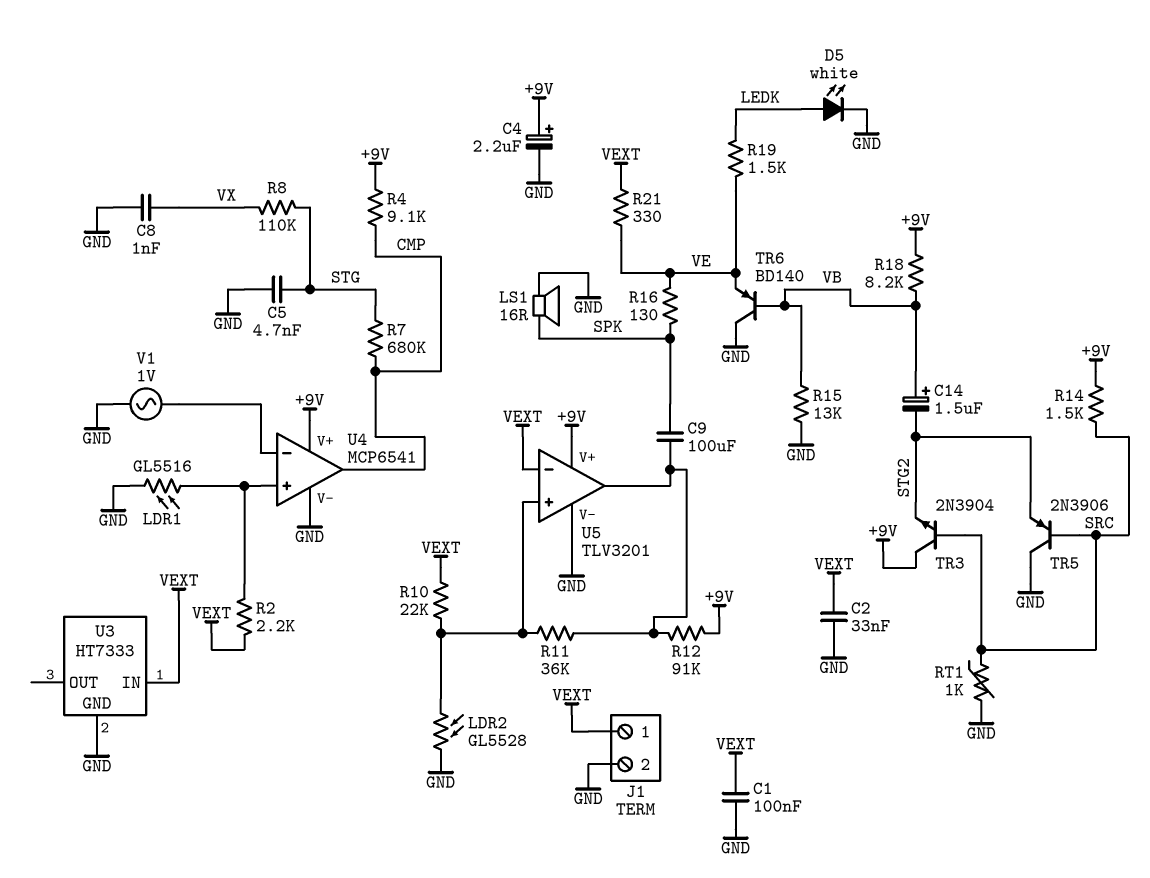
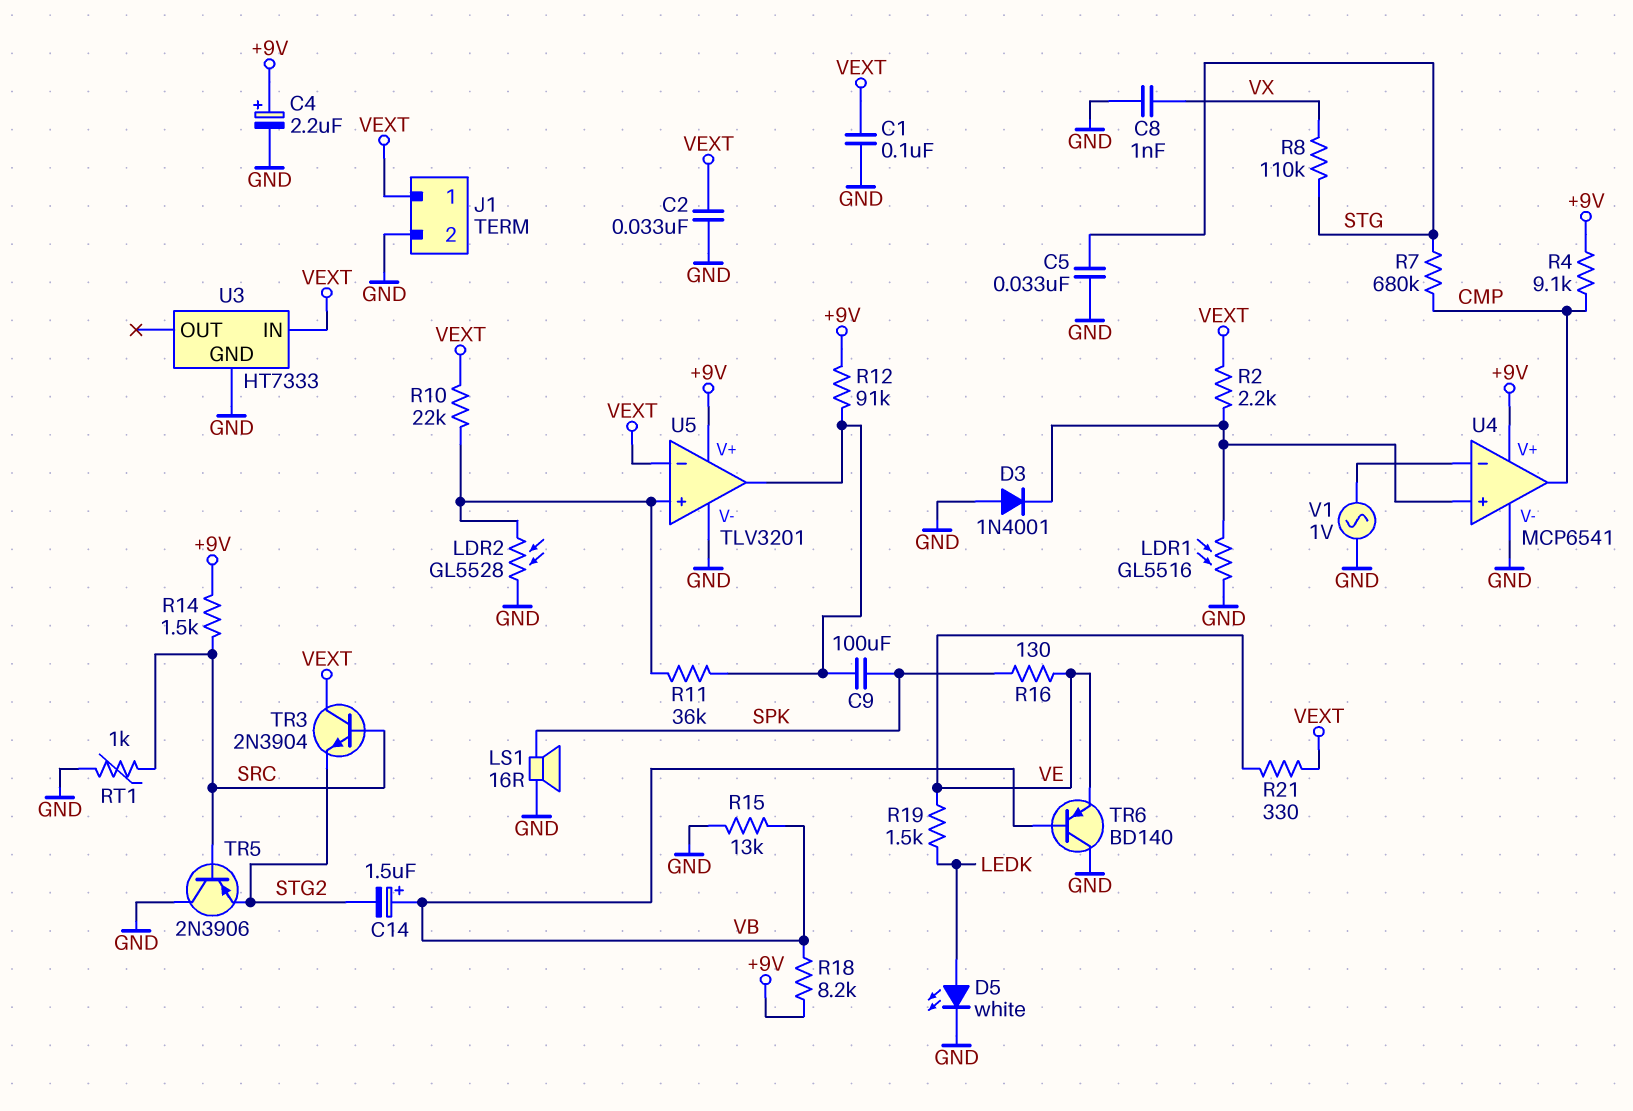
C5: 4.7nF (GND, STG) -> 33nF (GND, STG)
D3: none -> diode 1N4001 (A GND, K U4/in+)
TR3: NPN 2N3904 (B SRC, C +9V, E STG2) -> NPN 2N3904 (B SRC, C VEXT, E STG2)

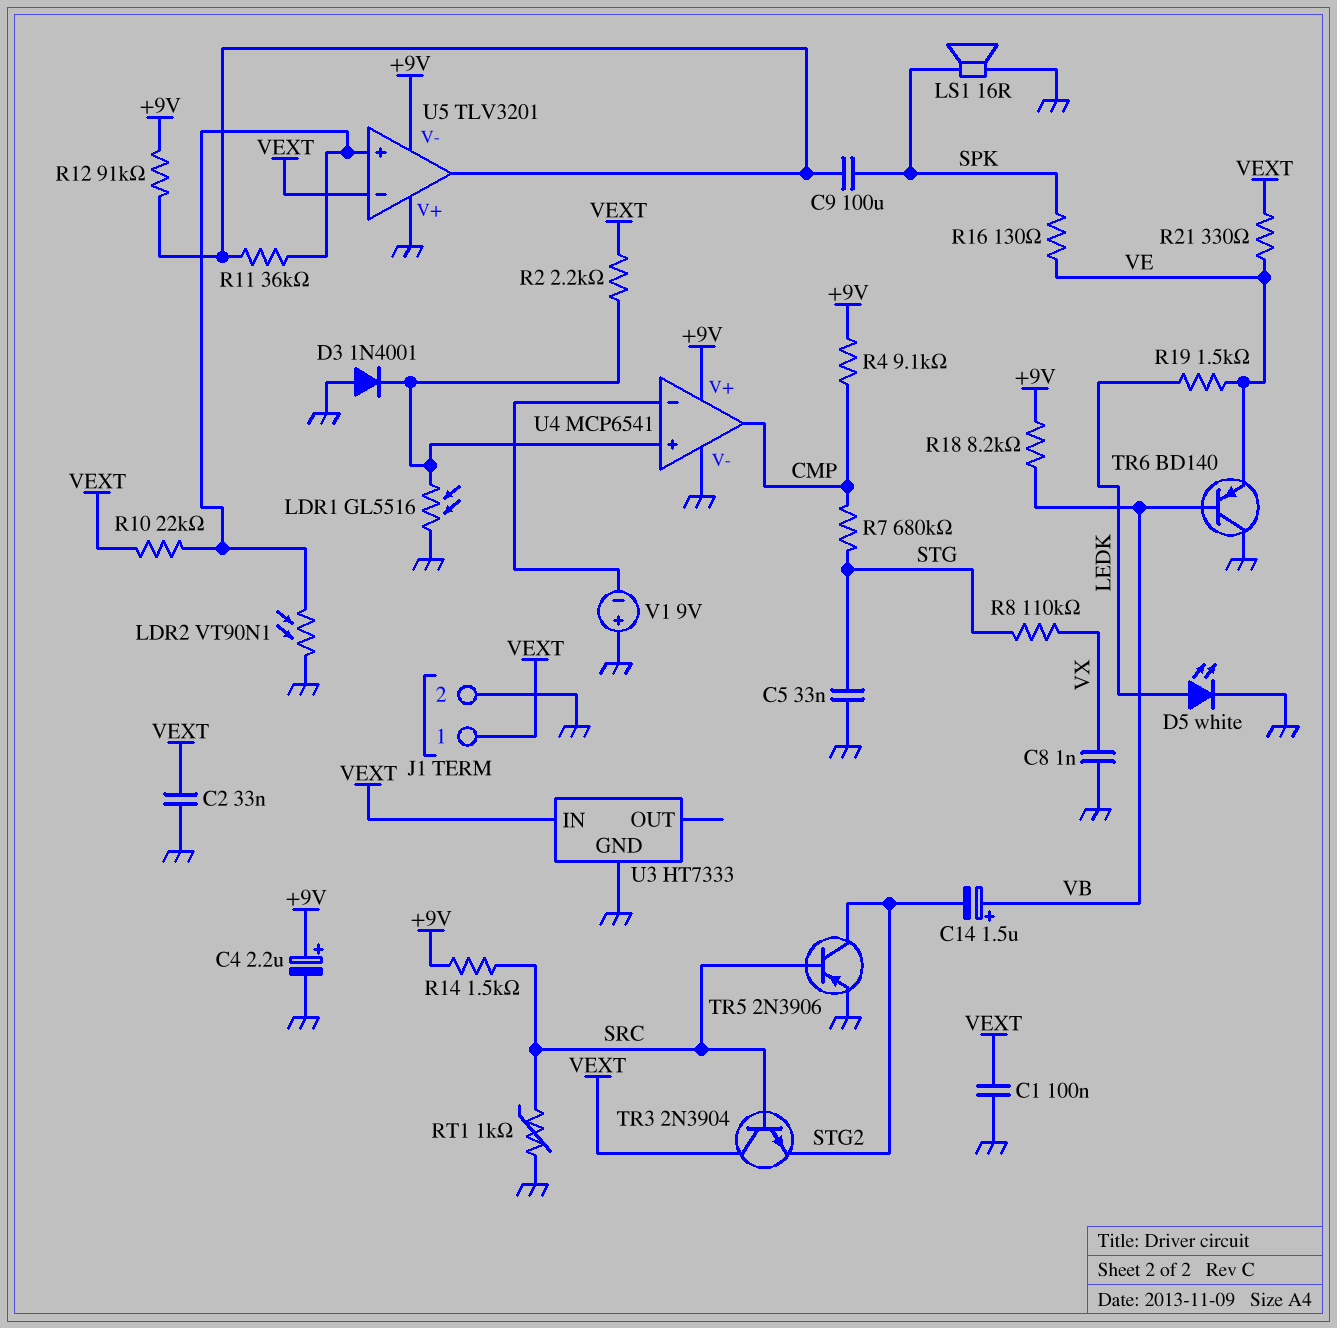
LDR2: GL5528 (GND, U5/in+) -> VT90N1 (GND, U5/in+)
R15: 13k (GND, VB) -> none
TR5: PNP 2N3906 (B SRC, C GND, E STG2) -> PNP 2N3906 (B SRC, C STG2, E GND)
U5 pin V+: +9V -> GND
U5 pin V-: GND -> +9V
V1: AC 1V (GND, U4/in-) -> 9V (plus GND, minus U4/in-)

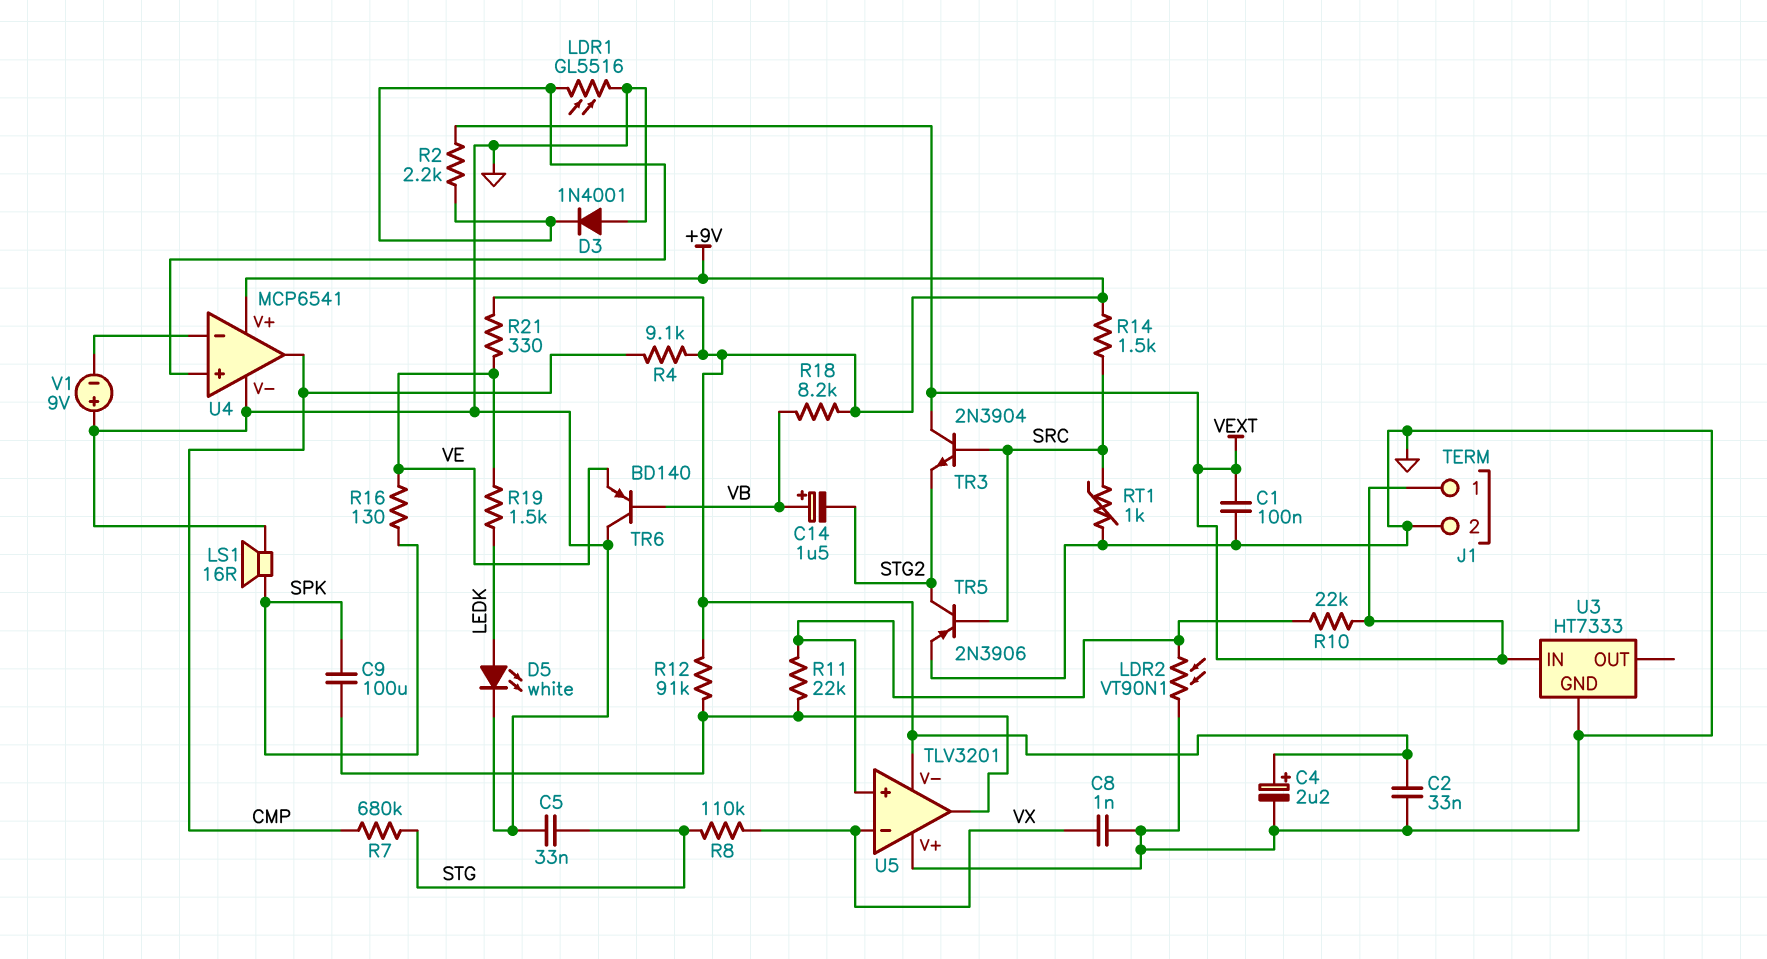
C2: 33nF (GND, VEXT) -> 33nF (+9V, GND)
R11: 36k (U5/in+, U5/out) -> 22k (U5/in+, U5/out)
R21: 330 (VE, VEXT) -> 330 (+9V, VE)
U5 pin in-: VEXT -> VX

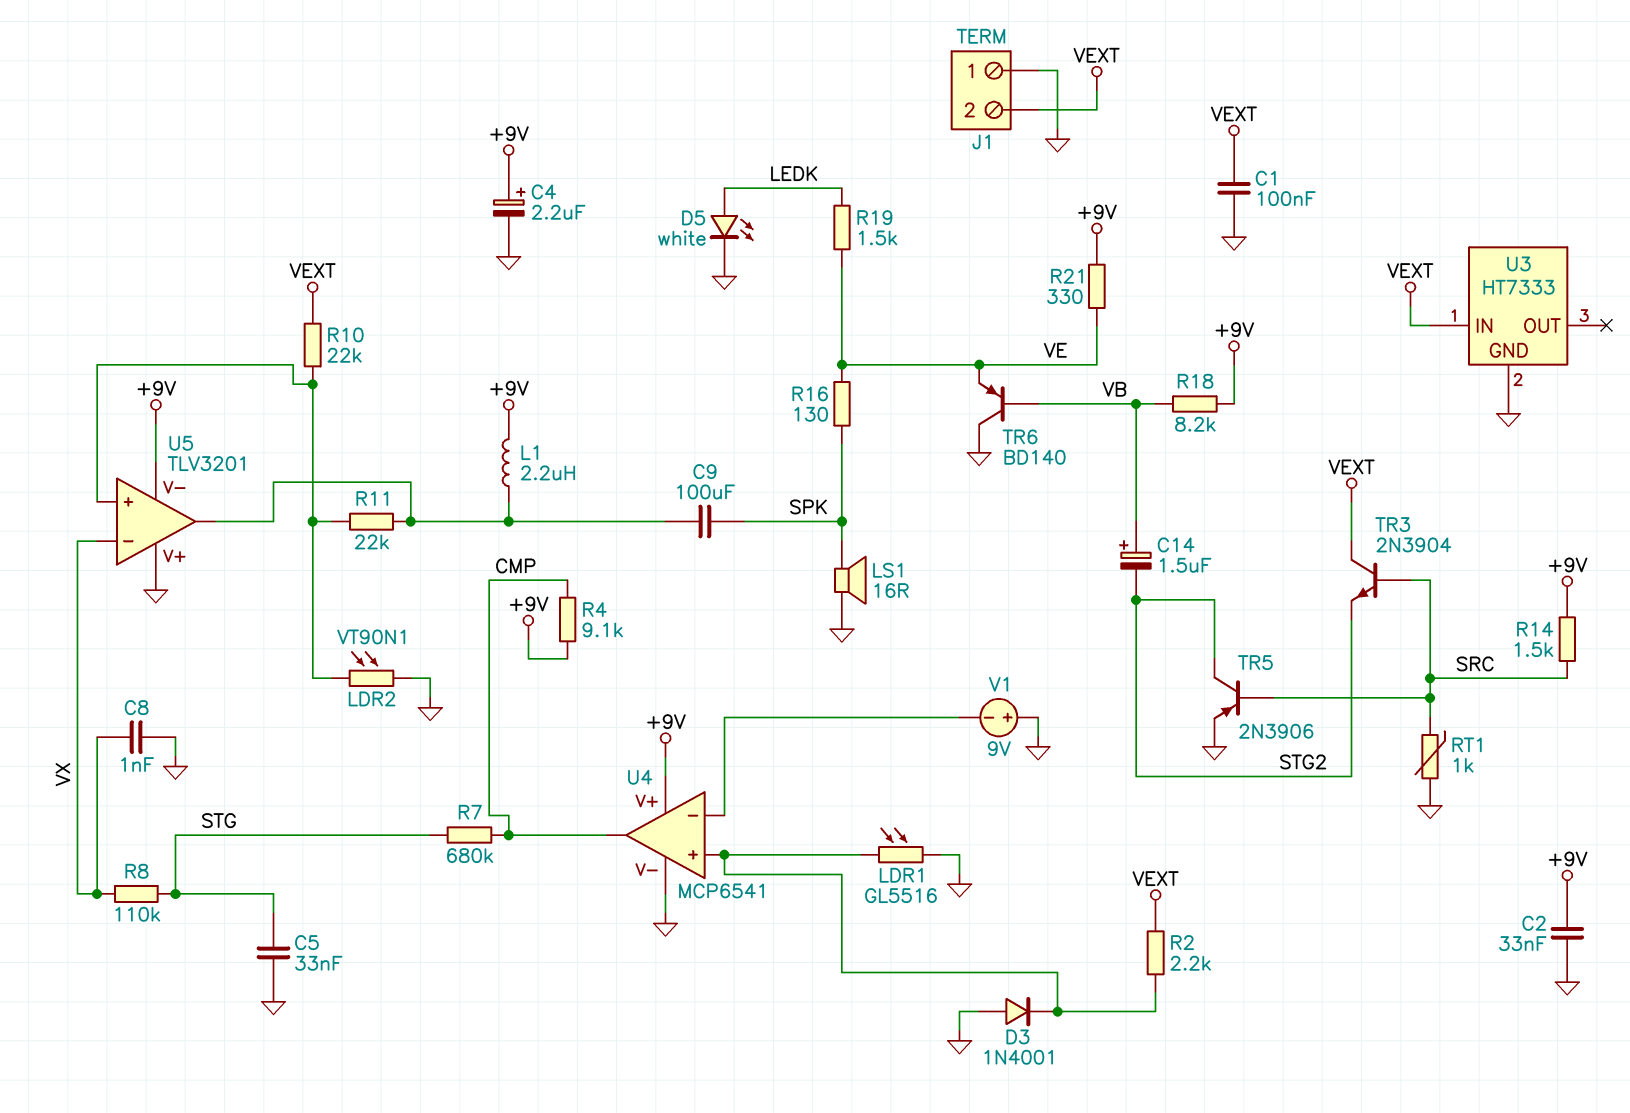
J1 pin 1: VEXT -> GND
J1 pin 2: GND -> VEXT
L1: none -> 2.2uH (+9V, U5/out)
R12: 91k (+9V, U5/out) -> none

